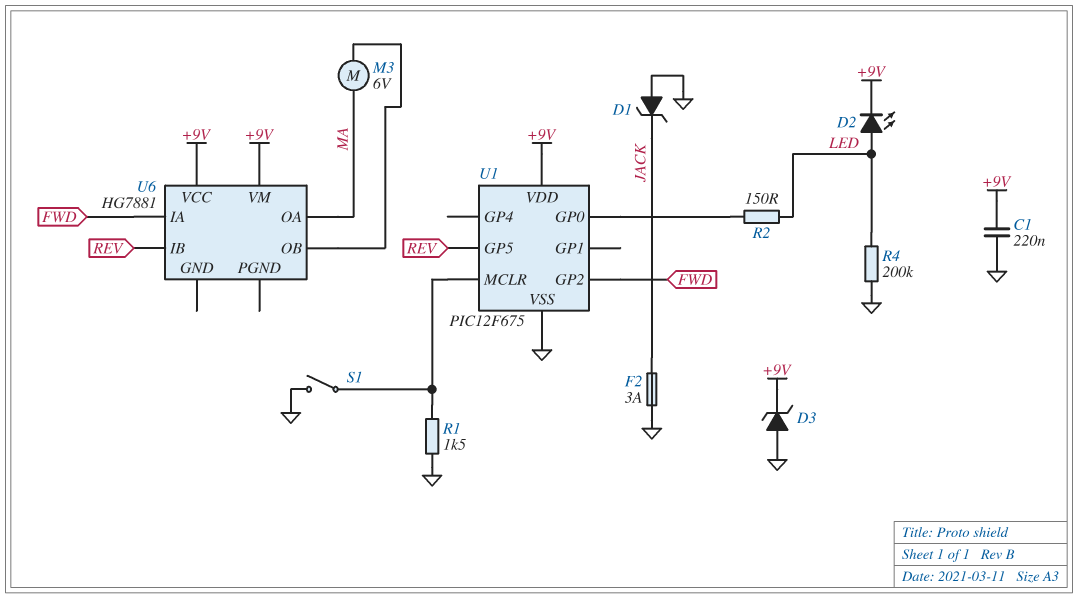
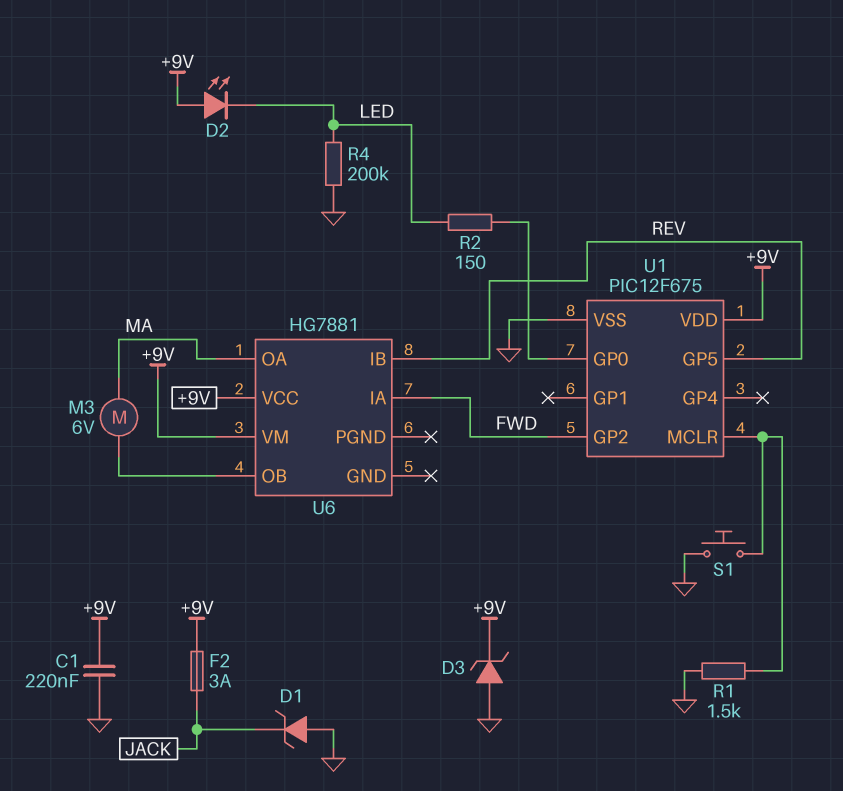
D2: LED (A LED, K +9V) -> LED (A +9V, K LED)
F2: 3A (GND, JACK) -> 3A (+9V, JACK)
S1: switch (GND, U1/MCLR) -> button (GND, U1/MCLR)

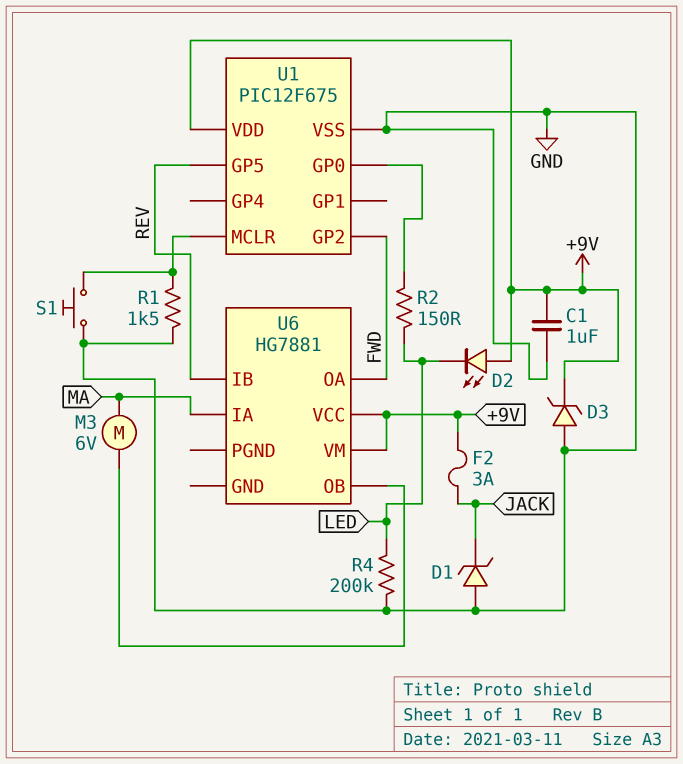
C1: 220nF (+9V, GND) -> 1uF (+9V, GND)
U6 pin IA: FWD -> MA
U6 pin OA: MA -> FWD

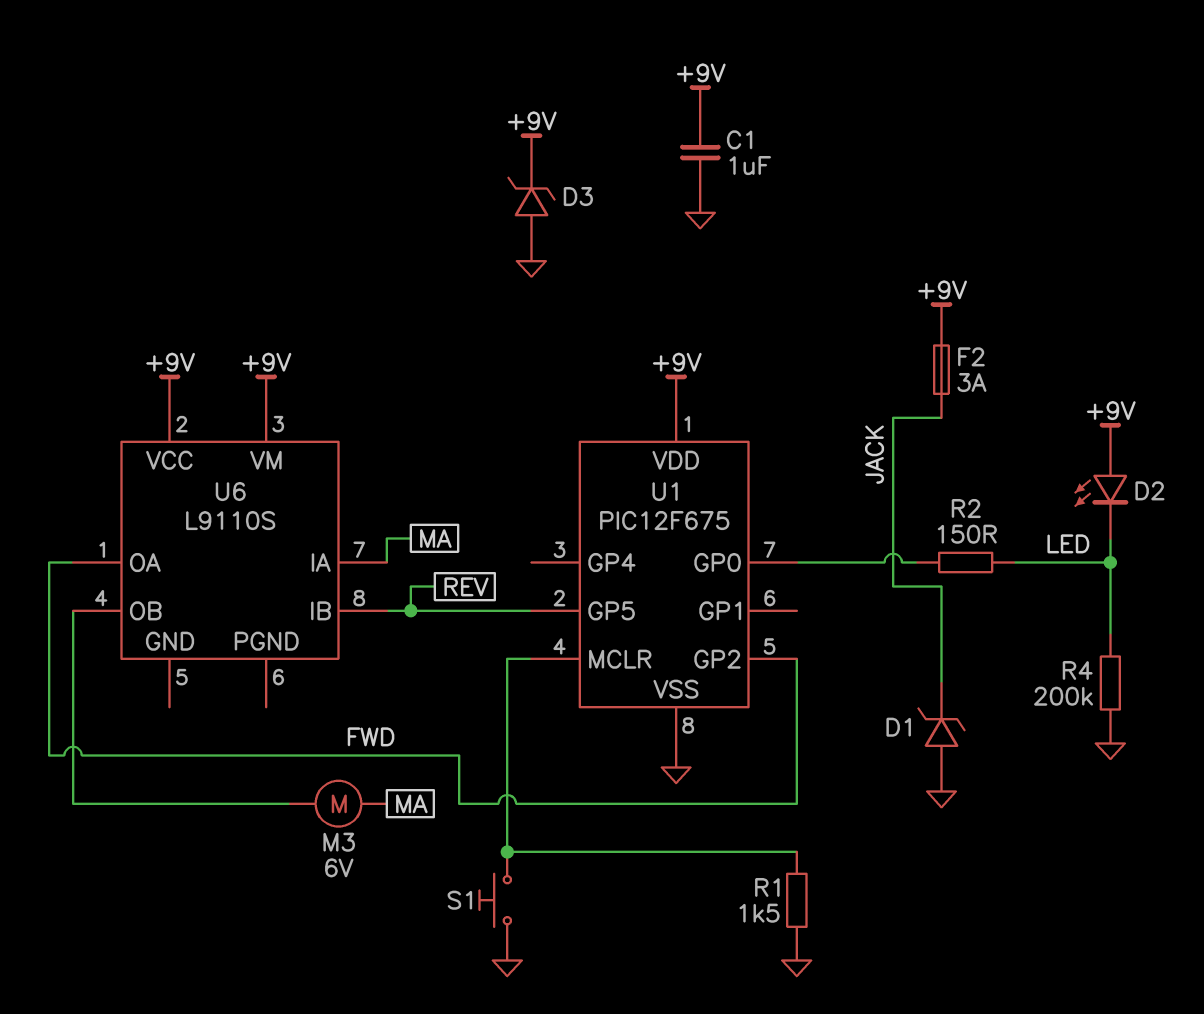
U6: HG7881 -> L9110S

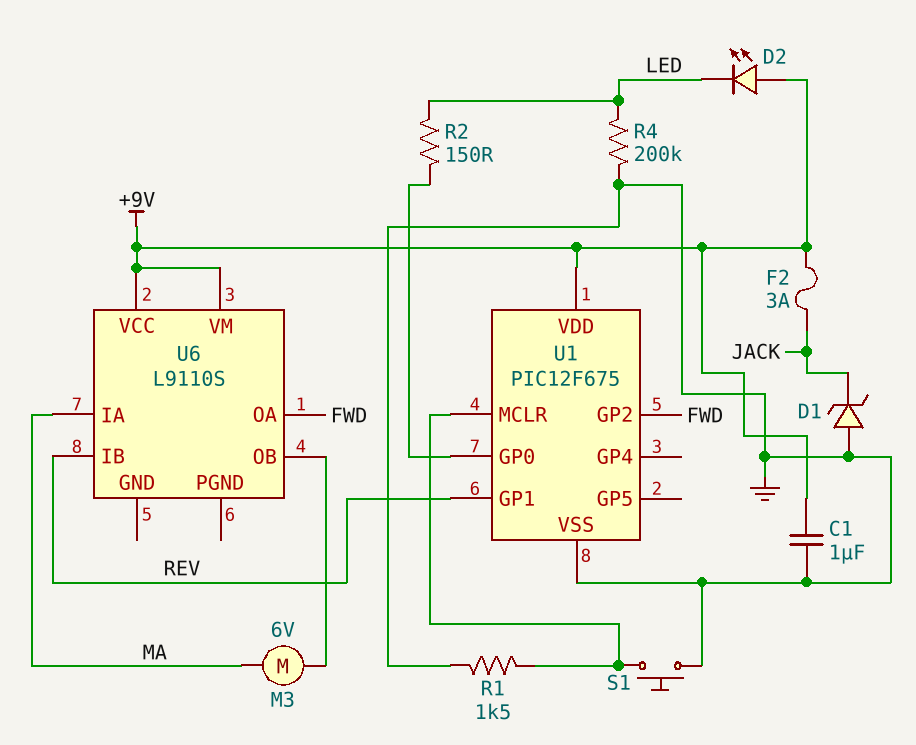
D3: zener (A GND, K +9V) -> none
U1 pin GP1: none -> REV
U1 pin GP5: REV -> none

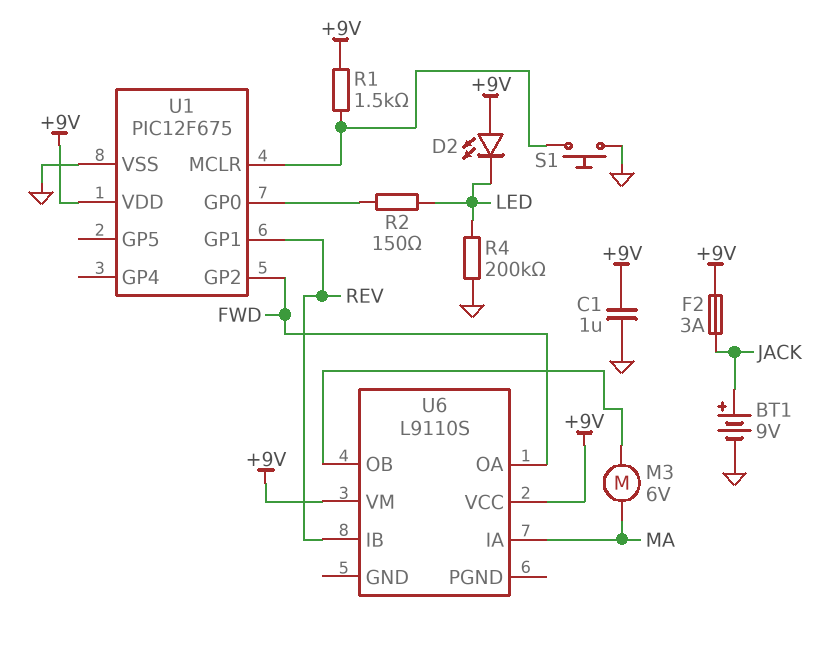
BT1: none -> 9V (plus JACK, minus GND)
D1: zener (A GND, K JACK) -> none
R1: 1.5k (GND, U1/MCLR) -> 1.5k (+9V, U1/MCLR)

